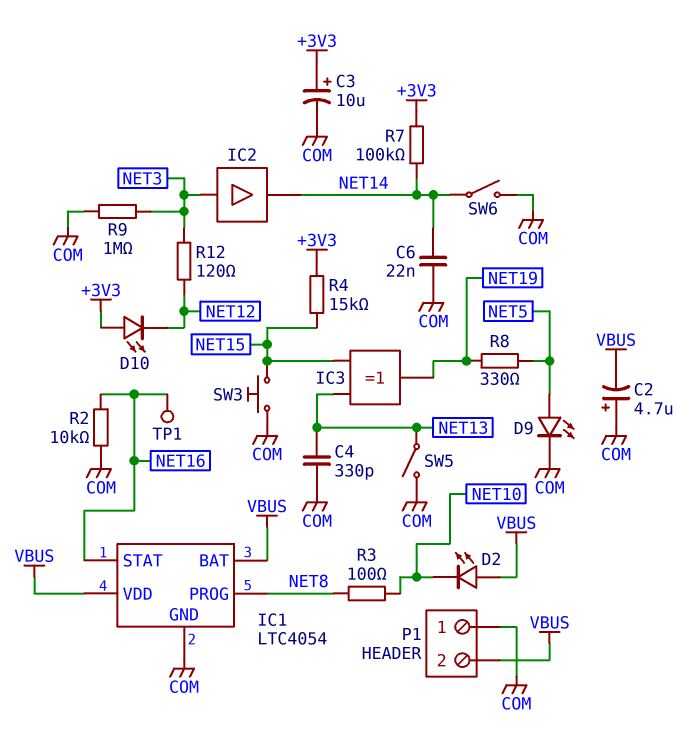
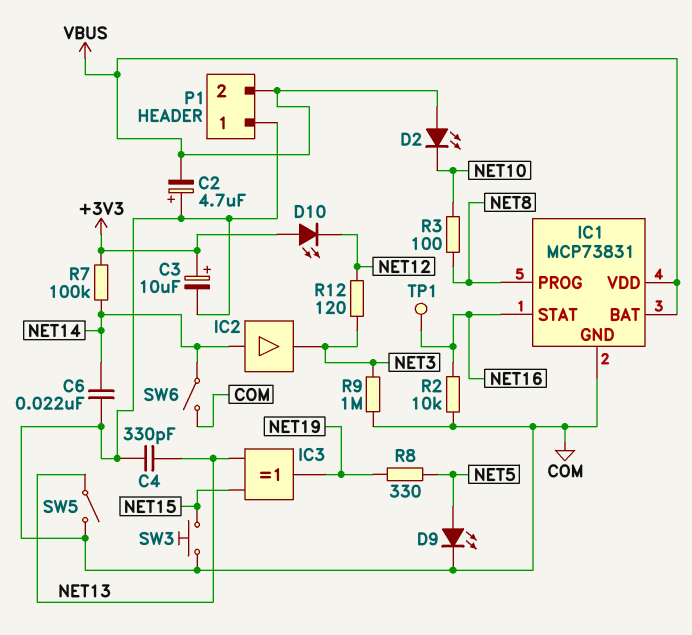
IC1: LTC4054 -> MCP73831
IC2: buffer (in NET3, out NET14) -> buffer (in NET14, out NET3)
R4: 15k (+3V3, NET15) -> none

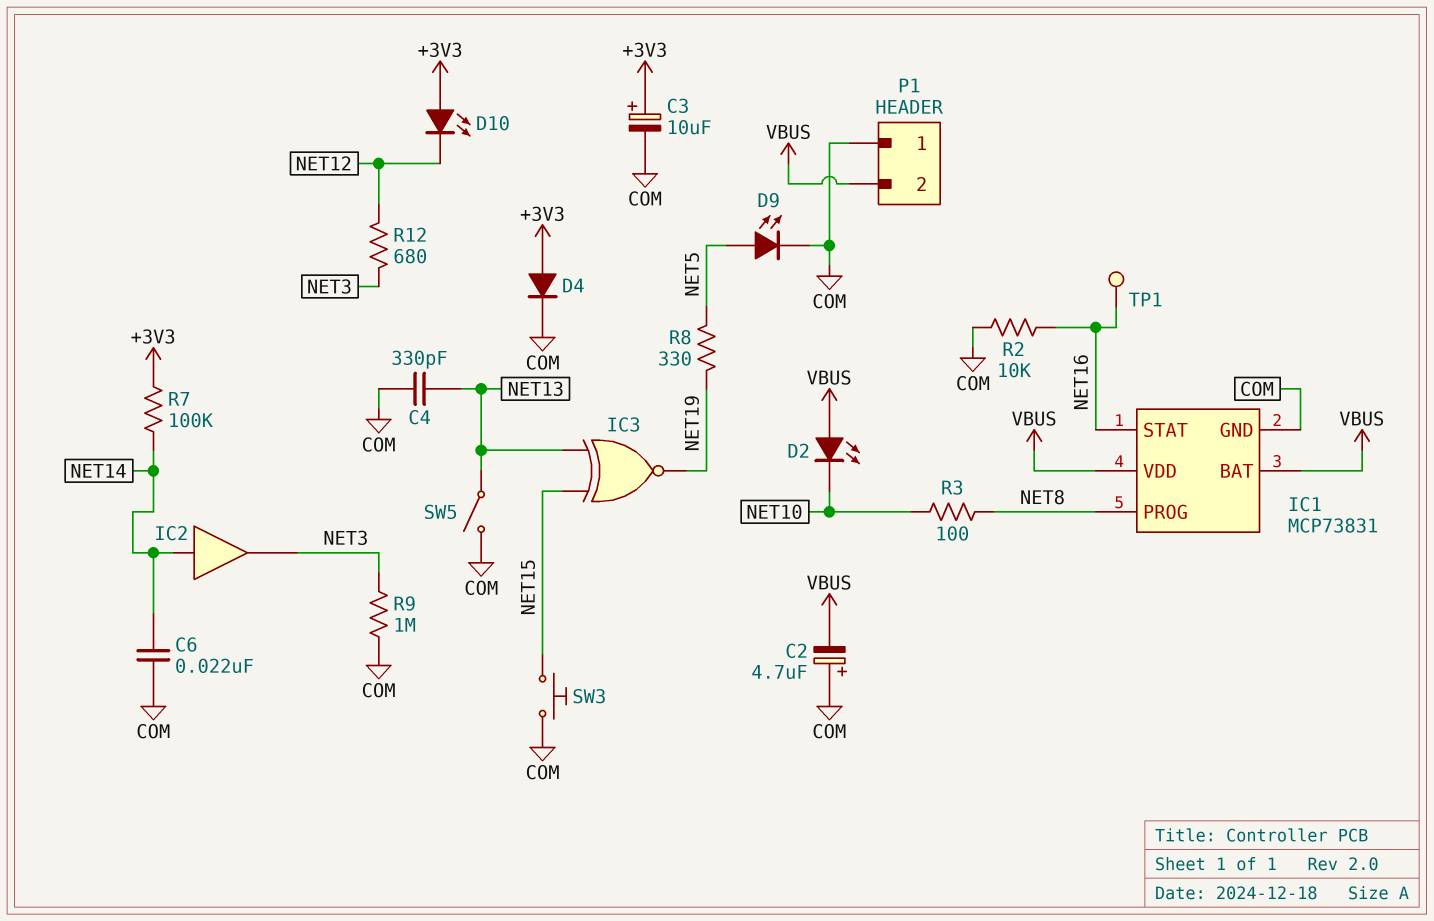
D4: none -> diode (A +3V3, K COM)
IC3: XOR (in NET13, in NET15, out NET19) -> XNOR (in NET13, in NET15, out NET19)
R12: 120 (NET3, NET12) -> 680 (NET3, NET12)
SW6: switch (COM, NET14) -> none

